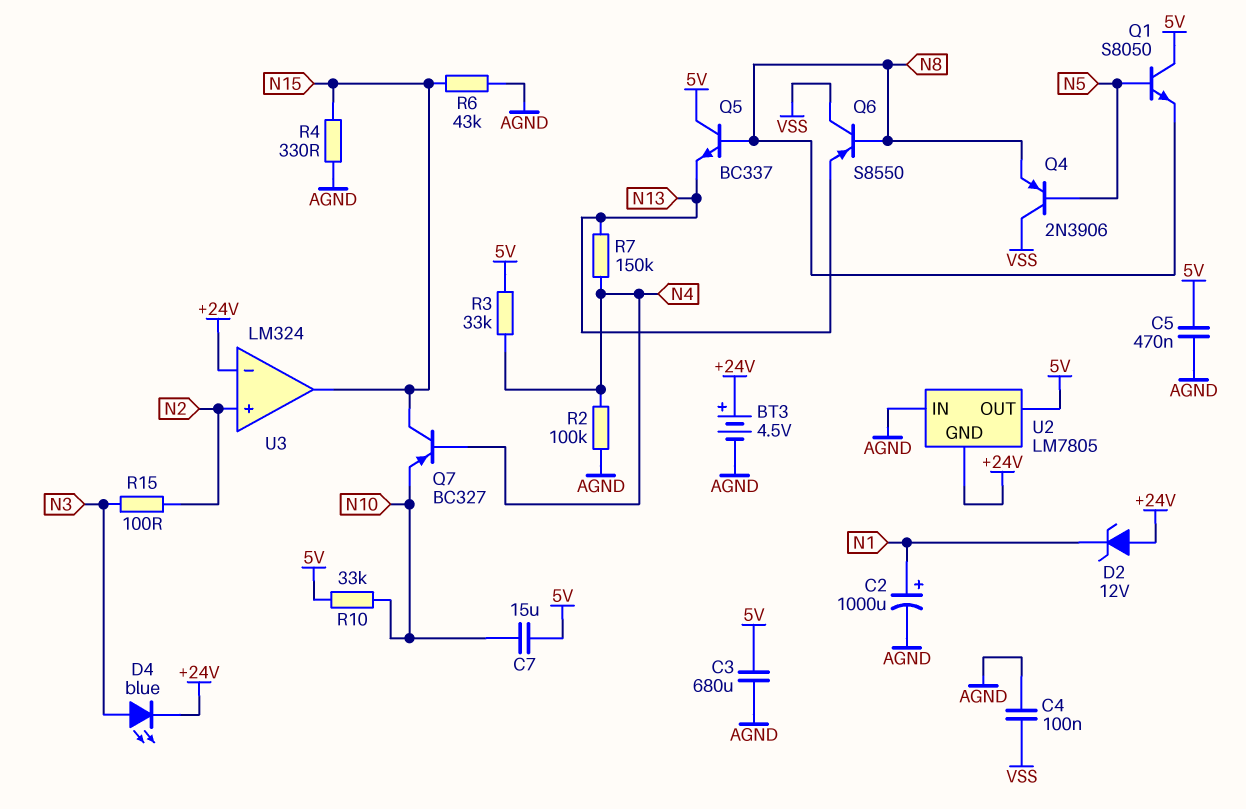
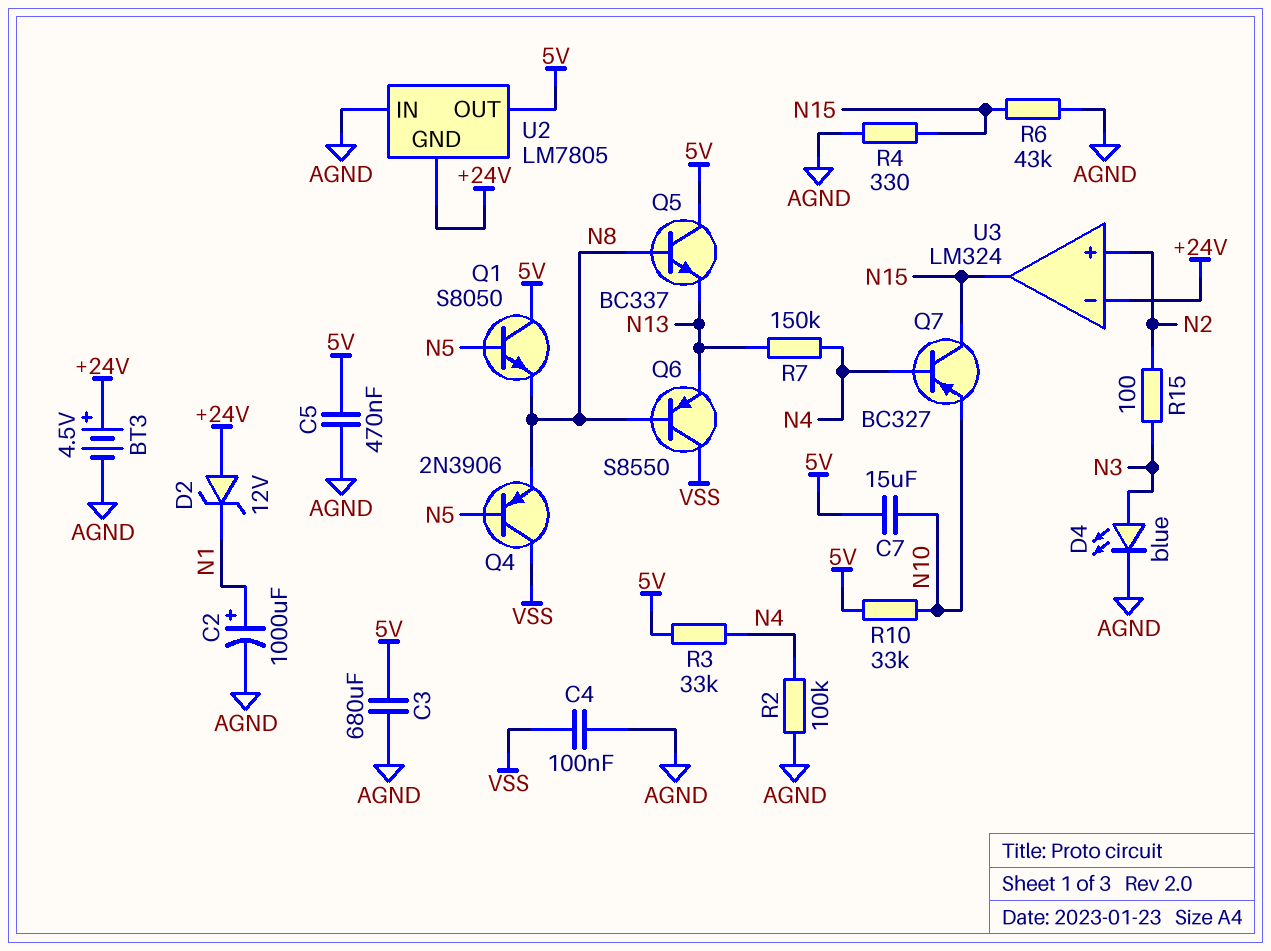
D4: LED blue (A N3, K +24V) -> LED blue (A N3, K AGND)

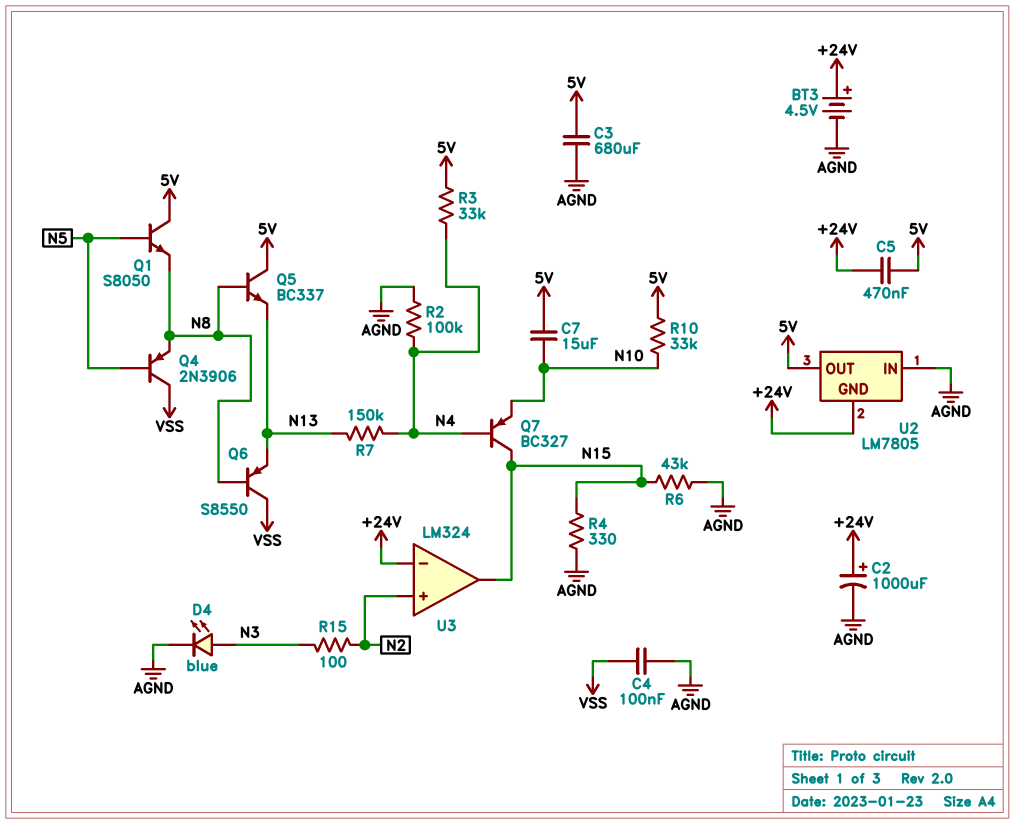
C2: 1000uF (plus N1, minus AGND) -> 1000uF (plus +24V, minus AGND)
C5: 470nF (5V, AGND) -> 470nF (+24V, 5V)
D2: zener 12V (A +24V, K N1) -> none

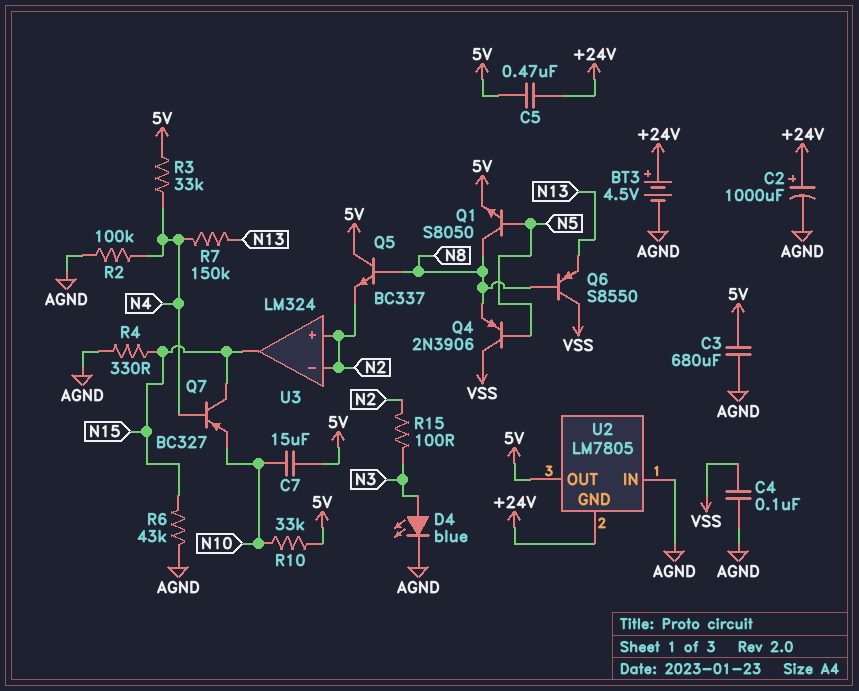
Q1: NPN S8050 (B N5, C 5V, E N8) -> NPN S8050 (B N5, C N8, E 5V)
Q5: NPN BC337 (B N8, C 5V, E N13) -> NPN BC337 (B N8, C 5V, E N2)
U3 pin in-: +24V -> N2

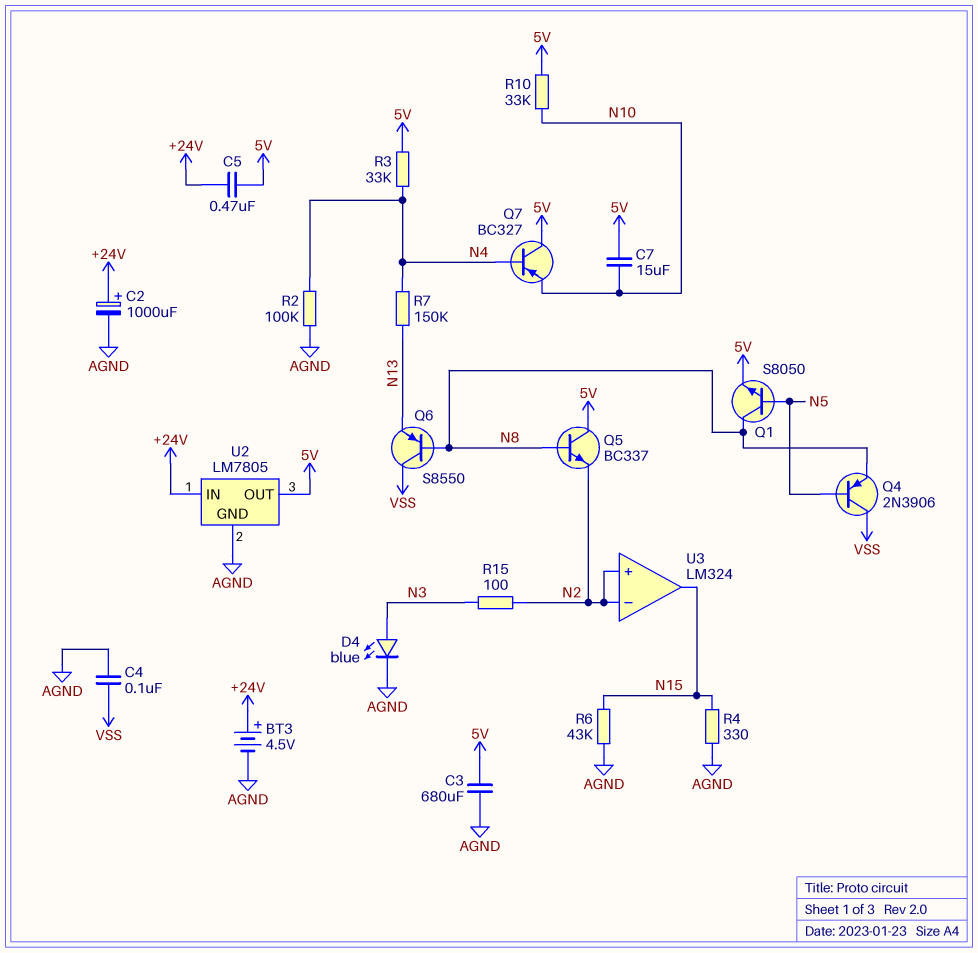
Q7: PNP BC327 (B N4, C N15, E N10) -> PNP BC327 (B N4, C 5V, E N10)
U2 pin GND: +24V -> AGND
U2 pin IN: AGND -> +24V

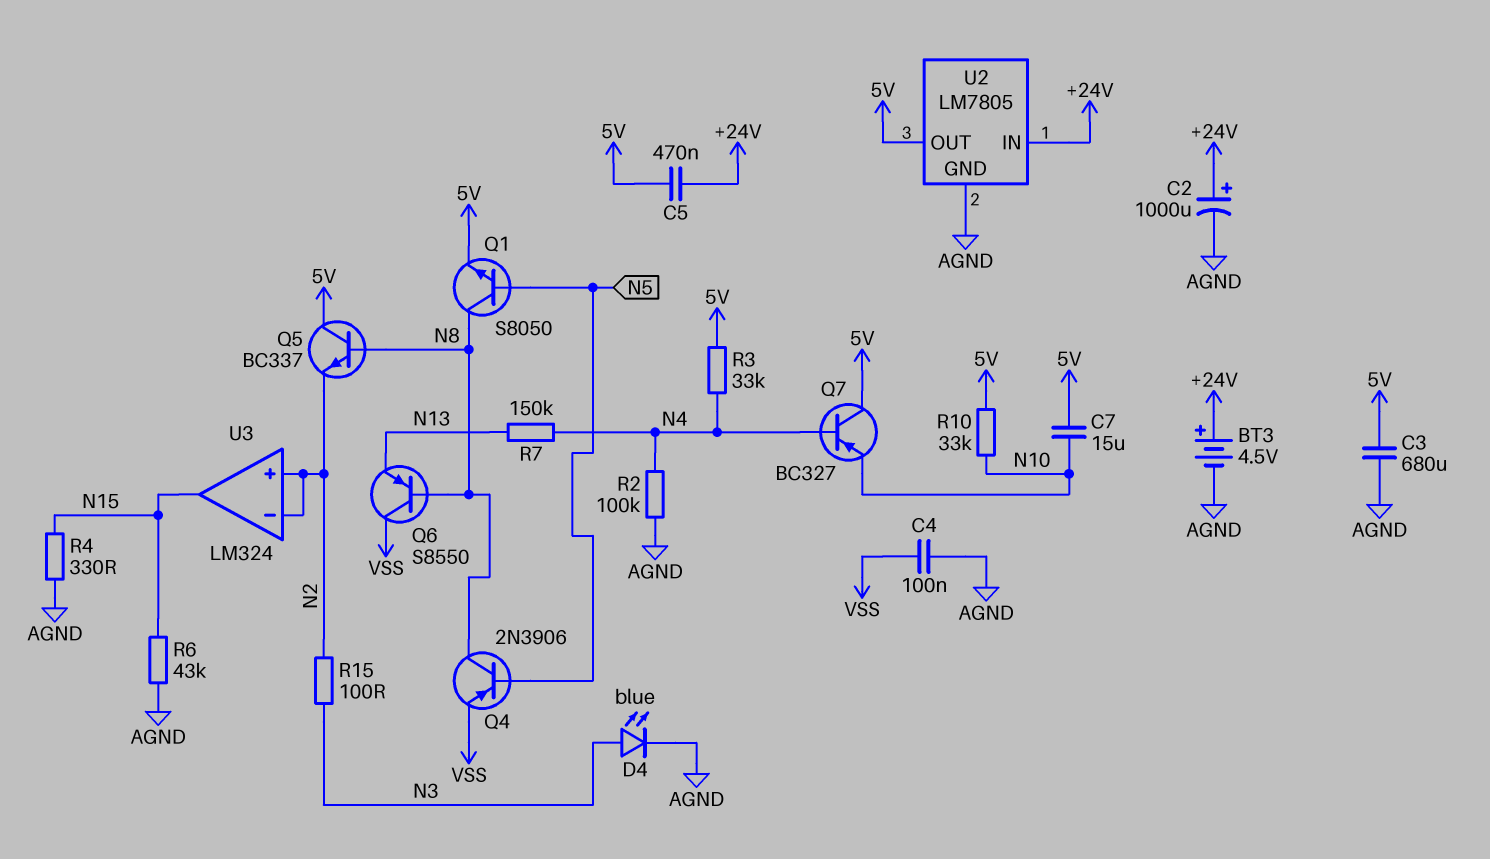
Q4: PNP 2N3906 (B N5, C VSS, E N8) -> PNP 2N3906 (B N5, C N8, E VSS)

